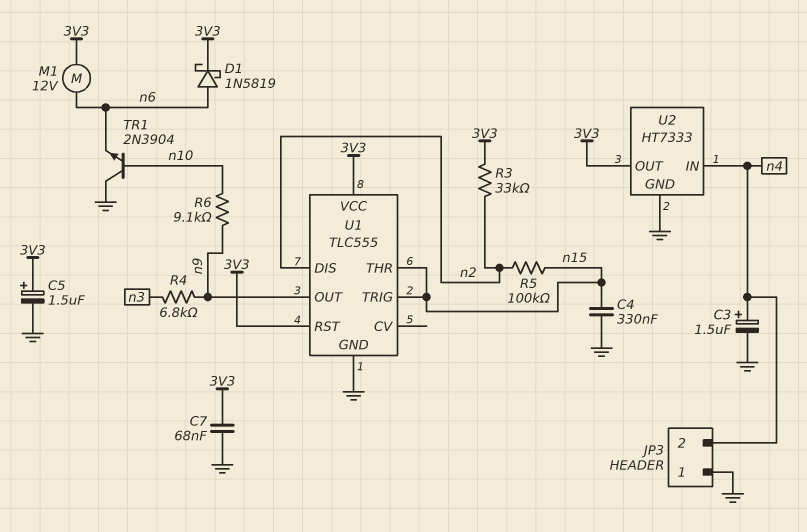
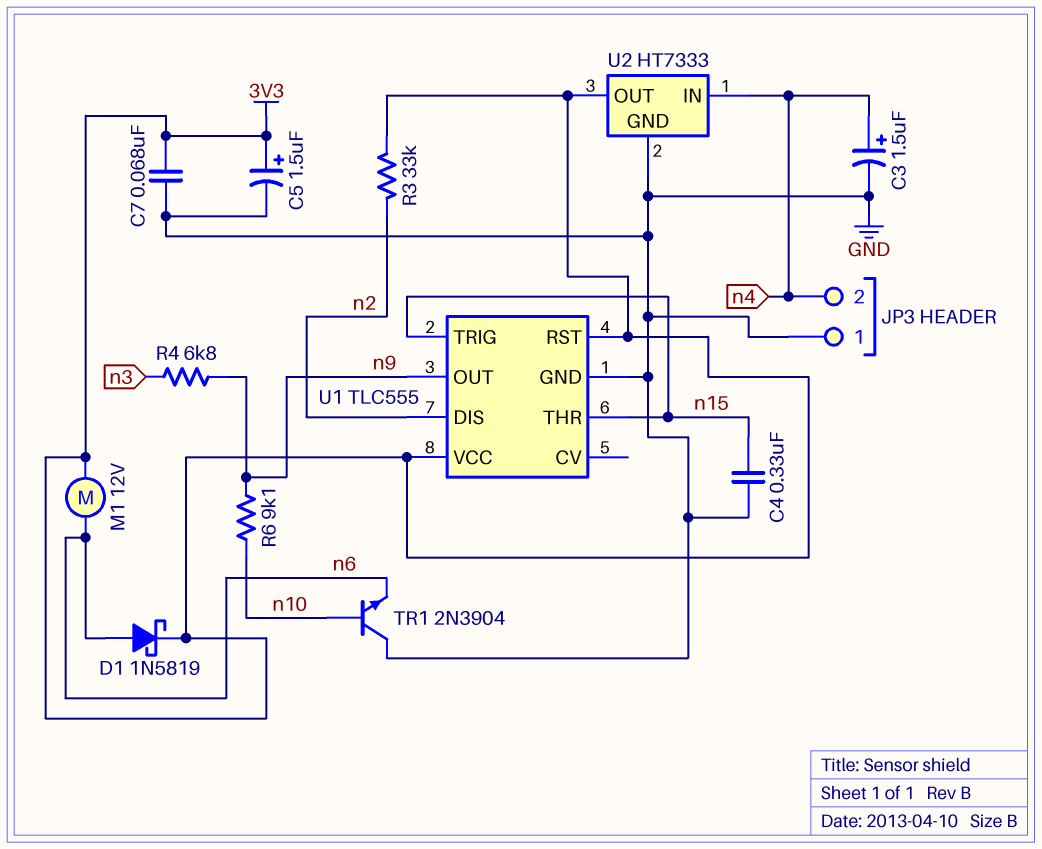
R5: 100k (n2, n15) -> none

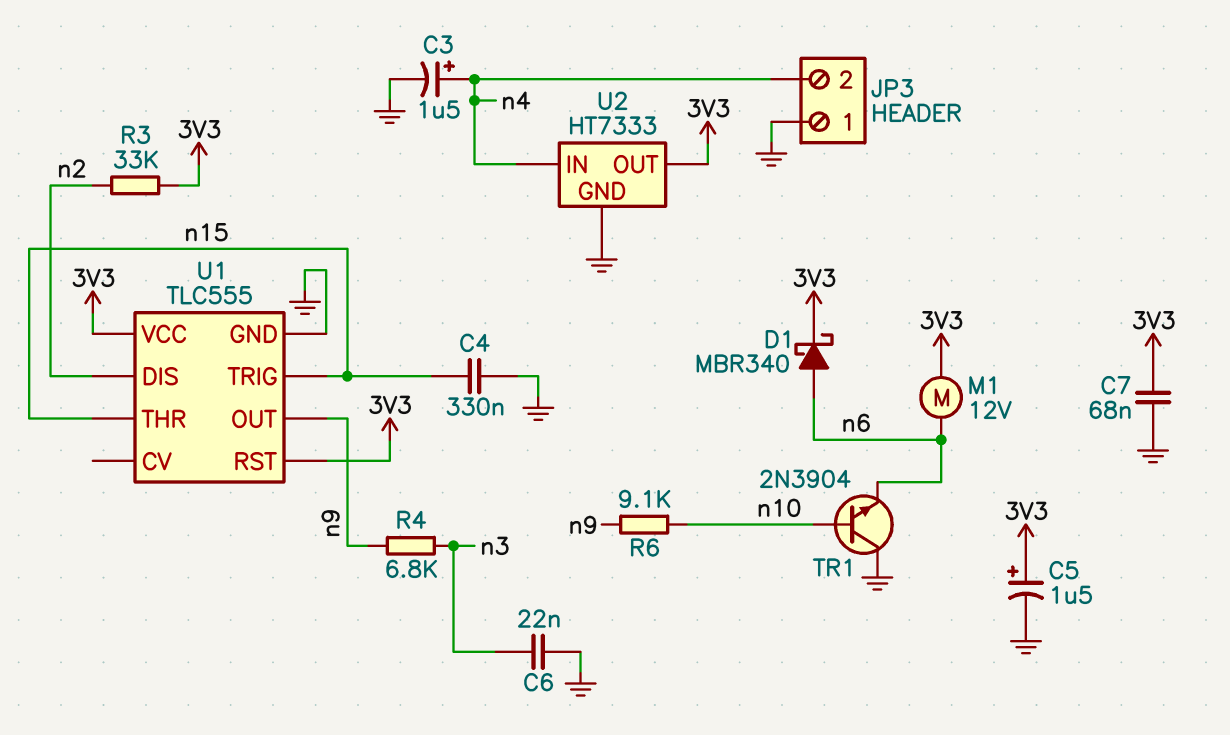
C6: none -> 22nF (GND, n3)
D1: schottky 1N5819 (A n6, K 3V3) -> schottky MBR340 (A n6, K 3V3)

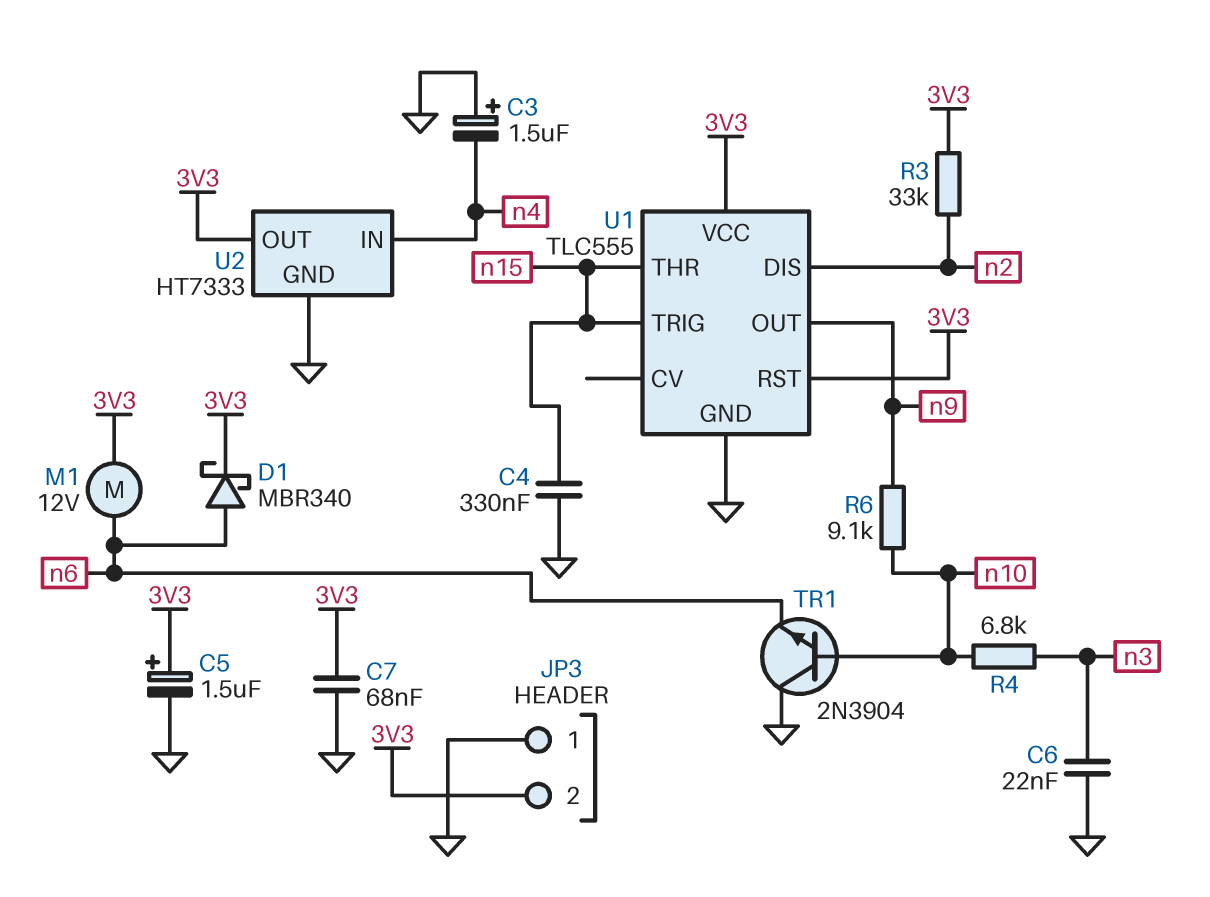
C3: 1.5uF (plus n4, minus GND) -> 1.5uF (plus GND, minus n4)
JP3 pin 2: n4 -> 3V3
R4: 6.8k (n3, n9) -> 6.8k (n3, n10)

